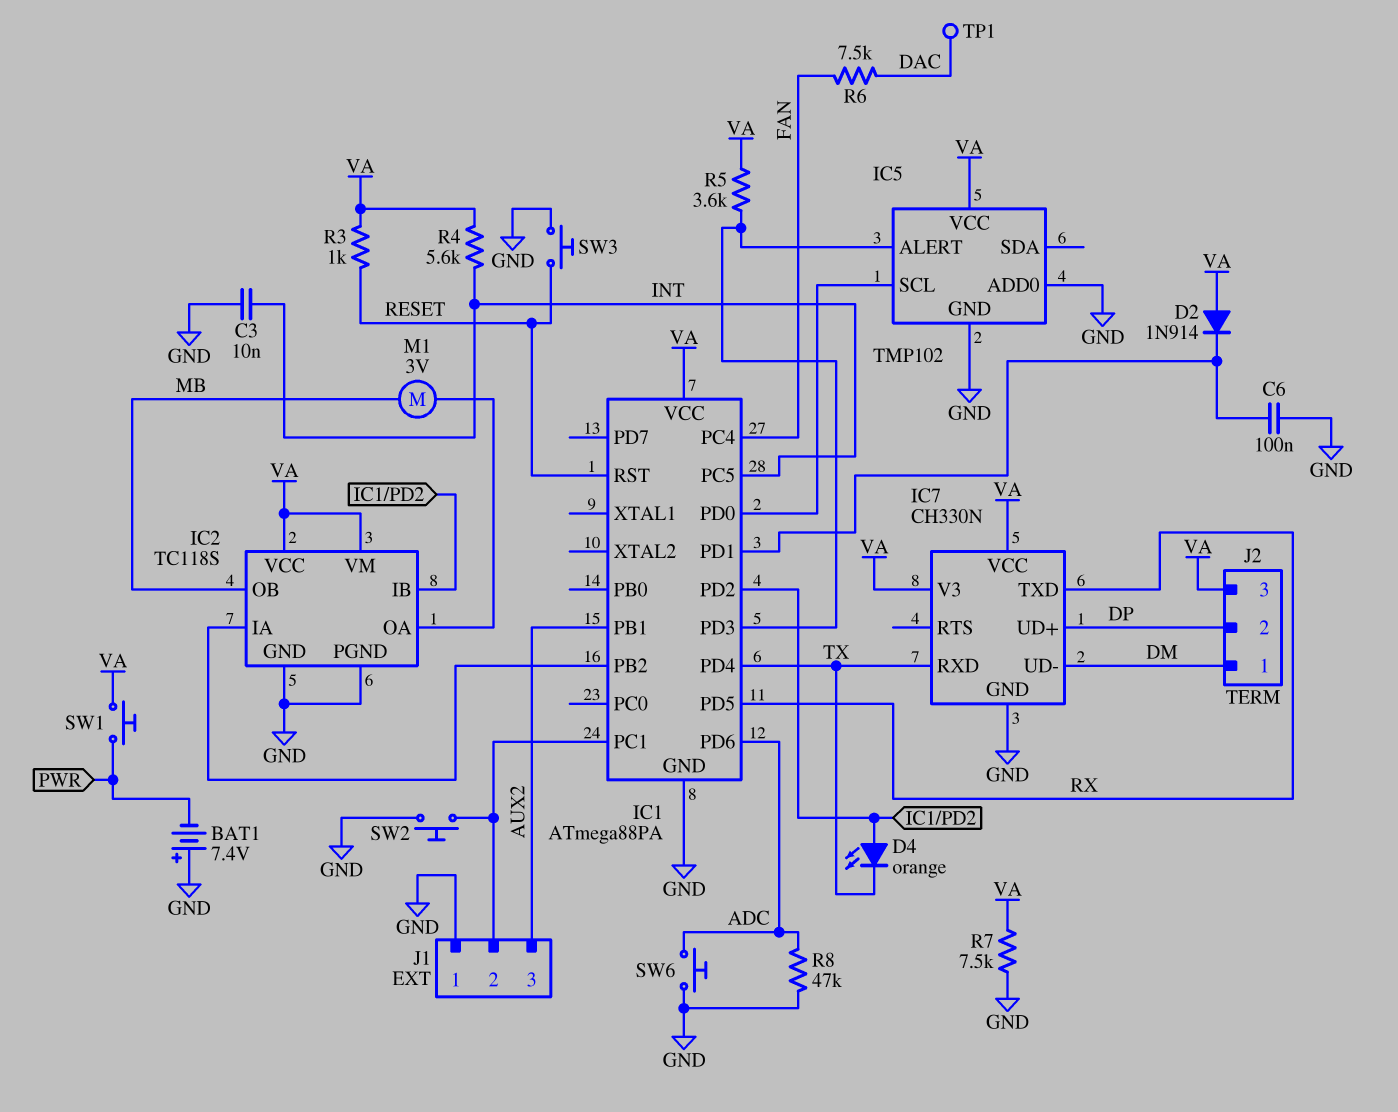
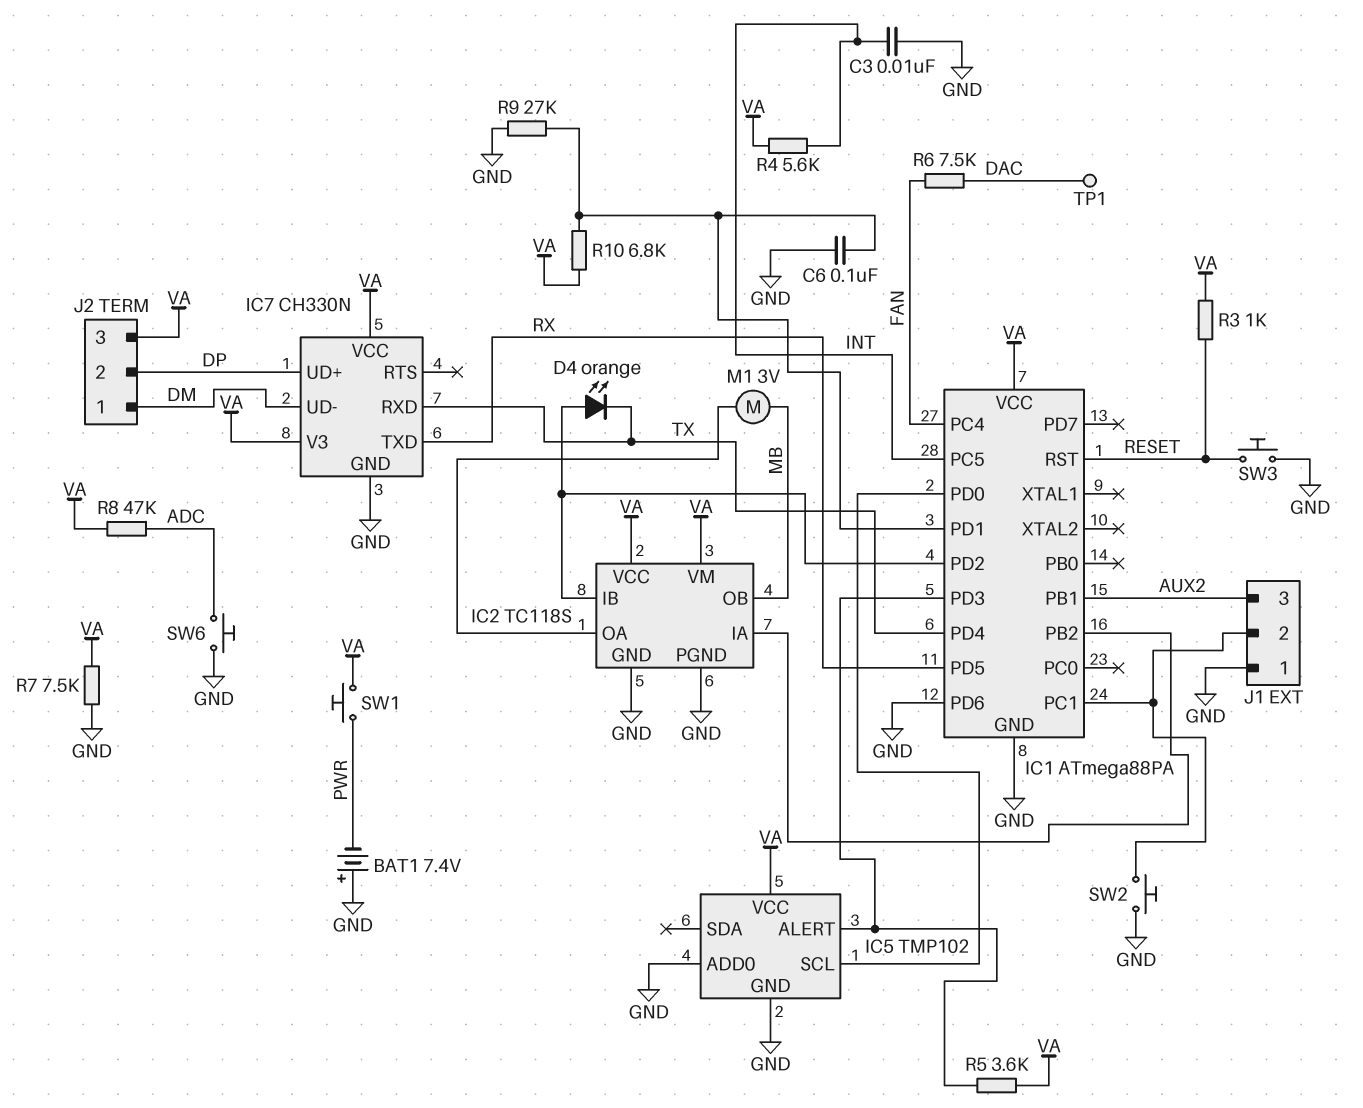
D2: diode 1N914 (A VA, K IC1/PD1) -> none
IC1 pin PD6: ADC -> GND
R8: 47k (ADC, GND) -> 47k (ADC, VA)
R9: none -> 27k (GND, IC1/PD1)
R10: none -> 6.8k (IC1/PD1, VA)

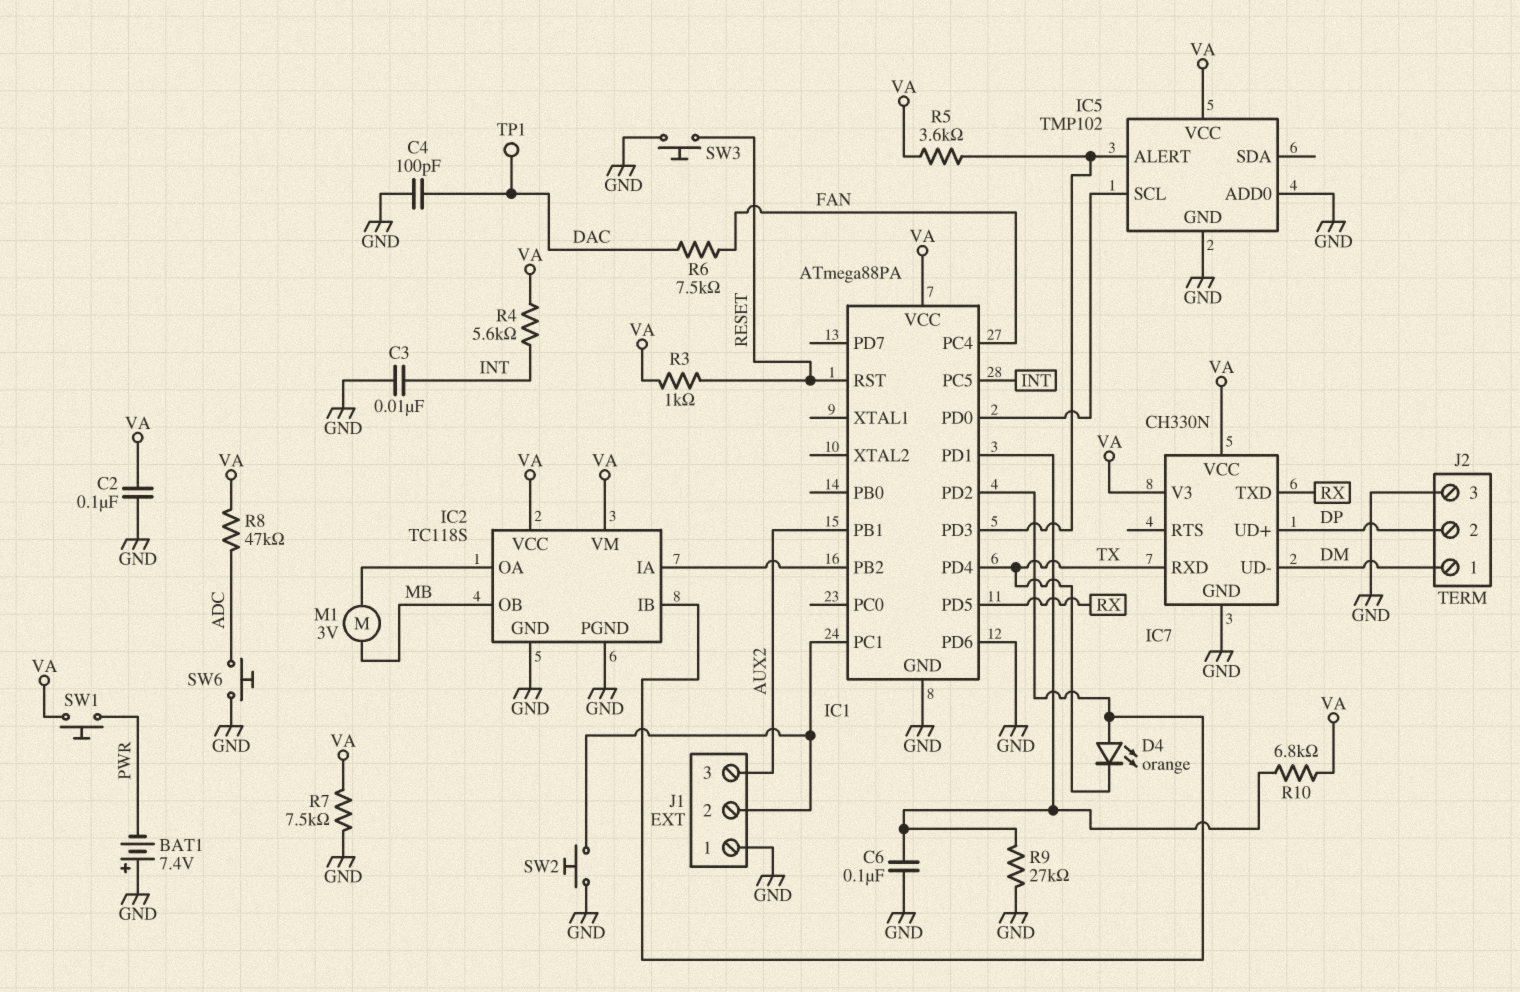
C2: none -> 100nF (GND, VA)
C4: none -> 100pF (DAC, GND)
J2 pin 3: VA -> GND

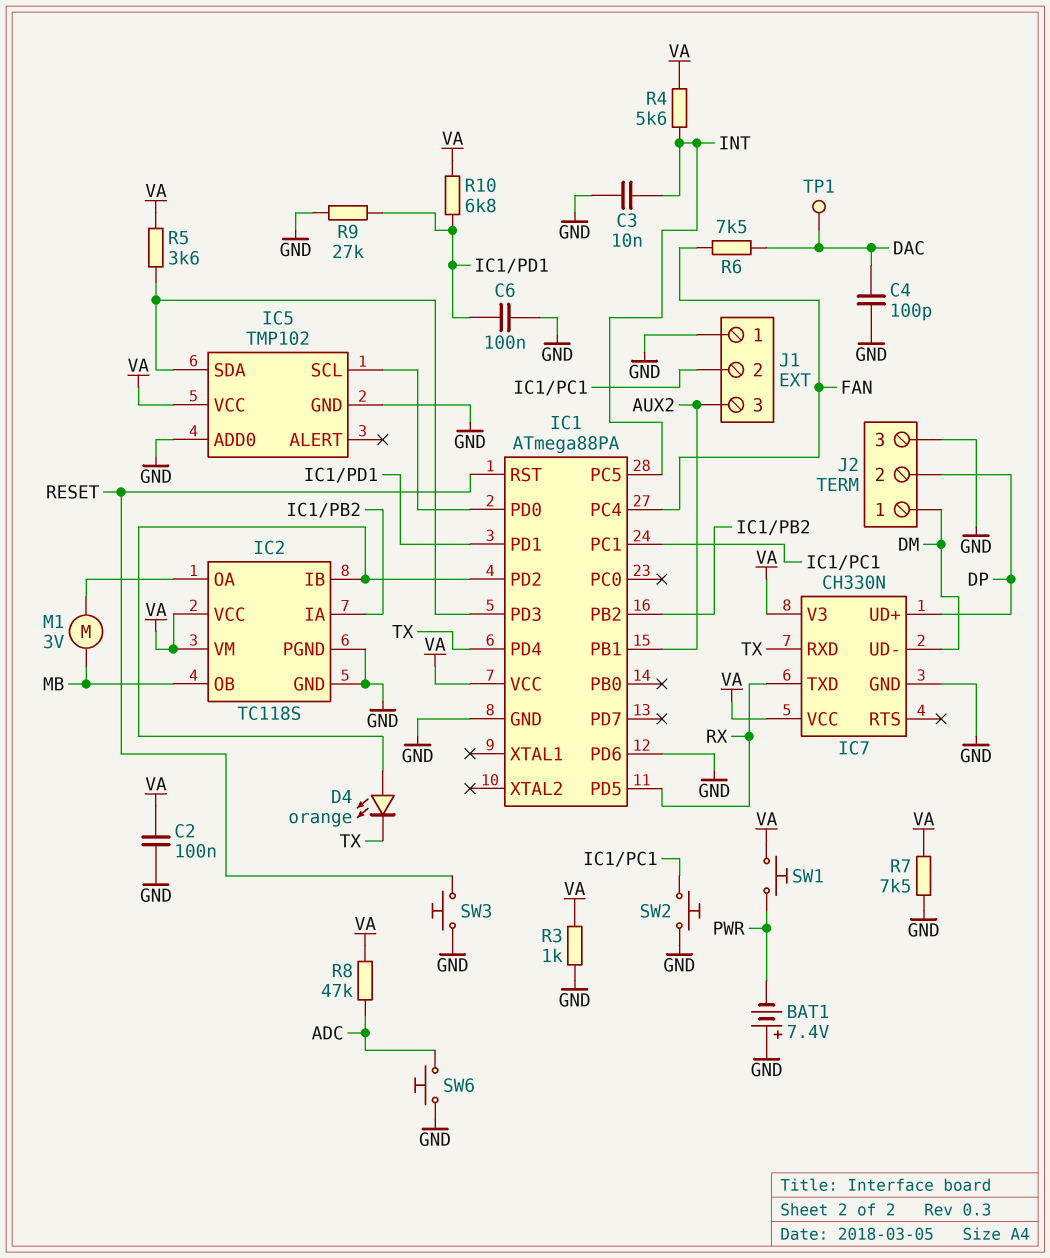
IC5 pin ALERT: IC1/PD3 -> none
IC5 pin SDA: none -> IC1/PD3
R3: 1k (RESET, VA) -> 1k (GND, VA)

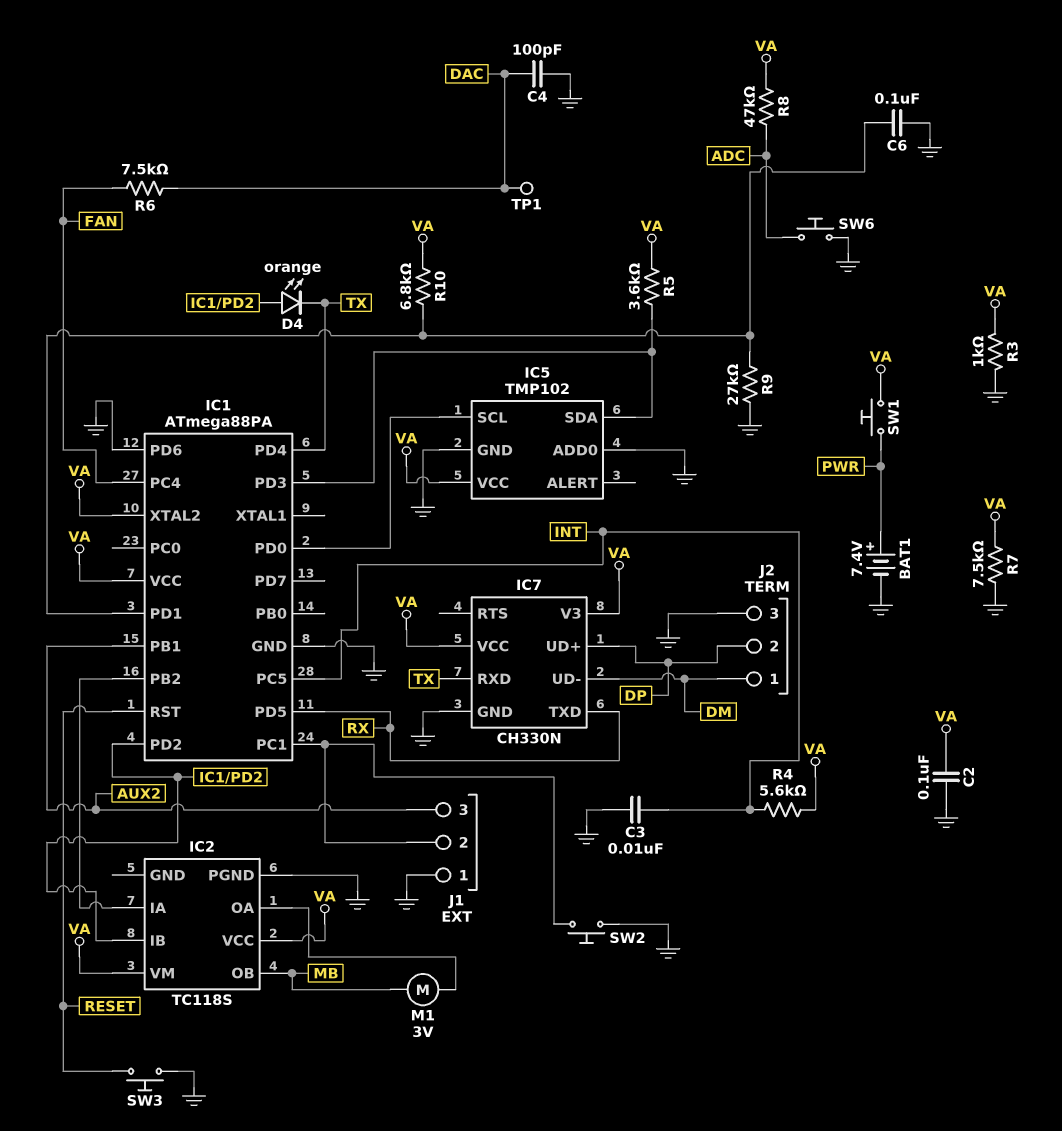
BAT1: 7.4V (plus GND, minus PWR) -> 7.4V (plus PWR, minus GND)
IC1 pin XTAL2: none -> VA
IC2 pin GND: GND -> none

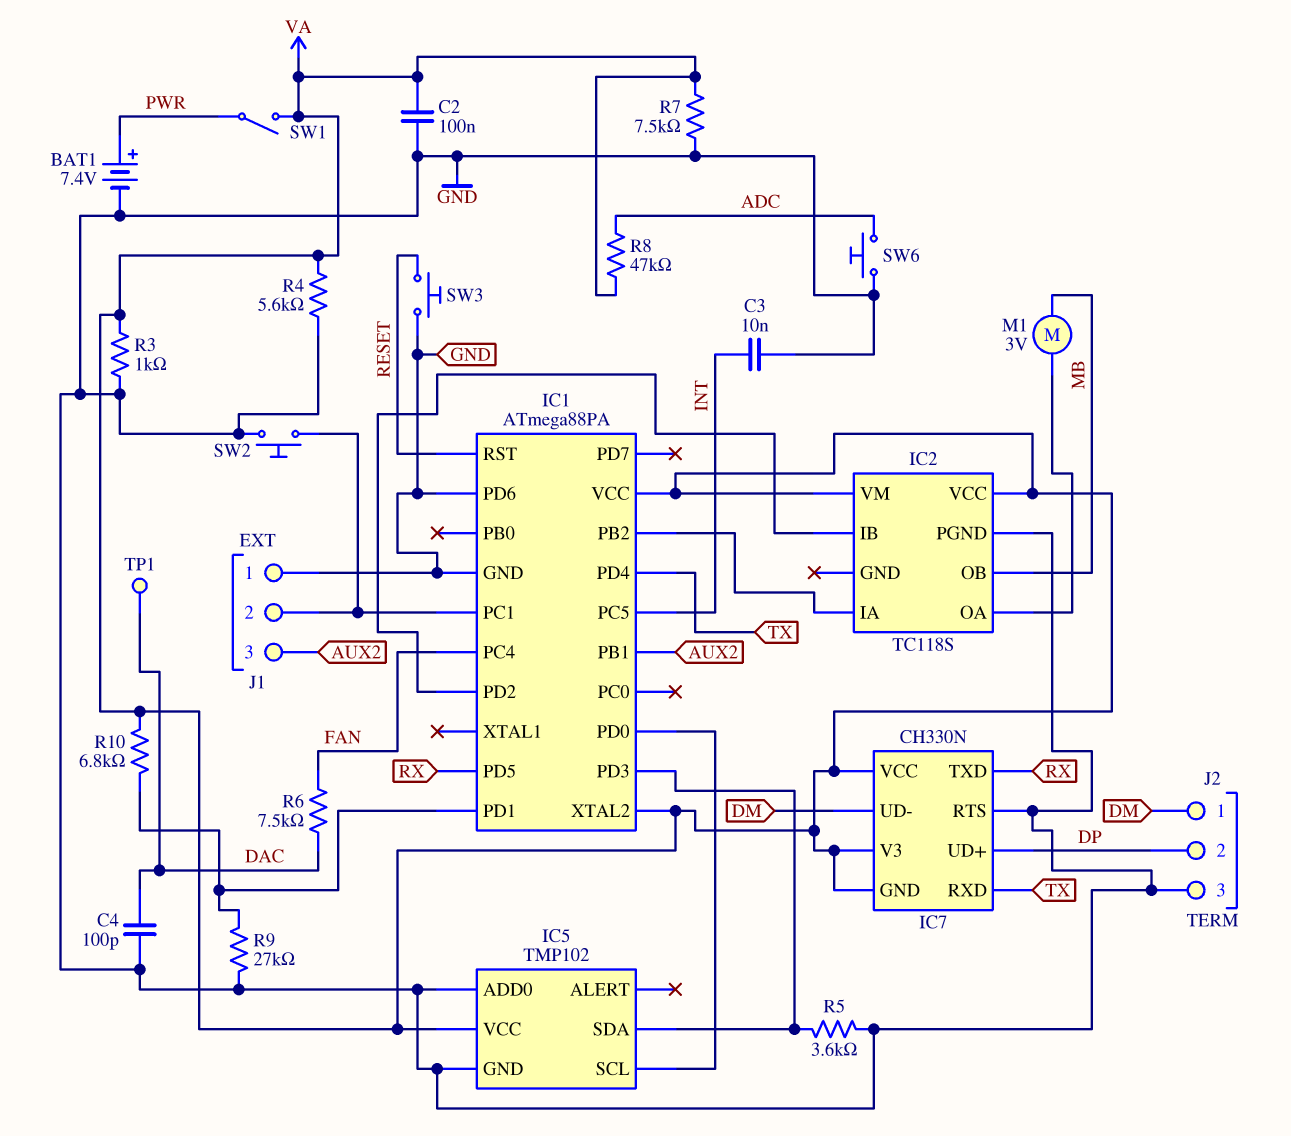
C6: 100nF (GND, IC1/PD1) -> none
D4: LED orange (A IC1/PD2, K TX) -> none
IC7 pin GND: GND -> VA
IC7 pin RTS: none -> GND
R4: 5.6k (INT, VA) -> 5.6k (GND, VA)
R5: 3.6k (IC1/PD3, VA) -> 3.6k (GND, IC1/PD3)
SW1: button (PWR, VA) -> switch (PWR, VA)

